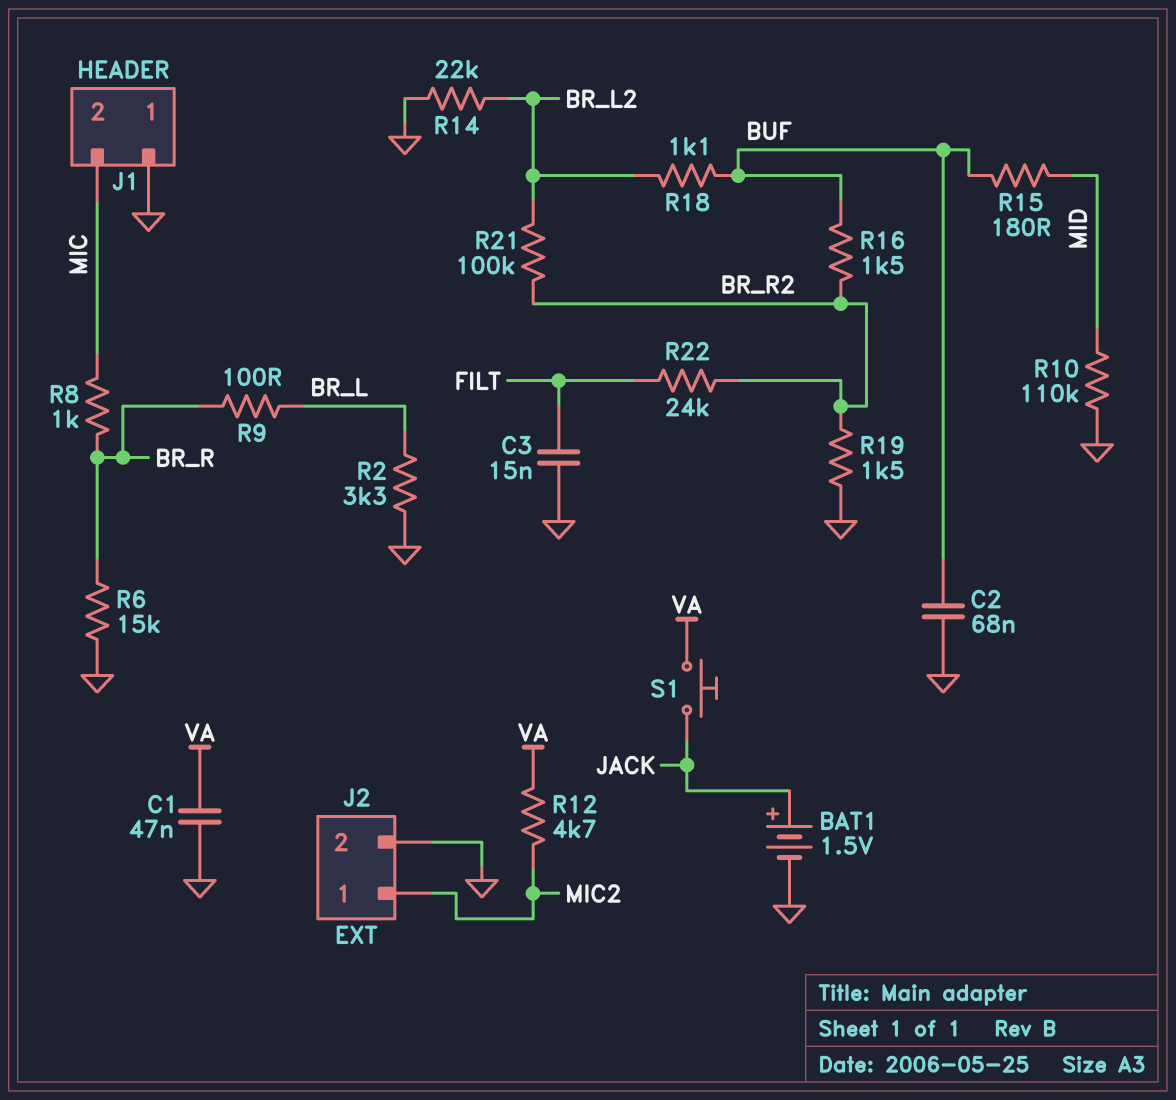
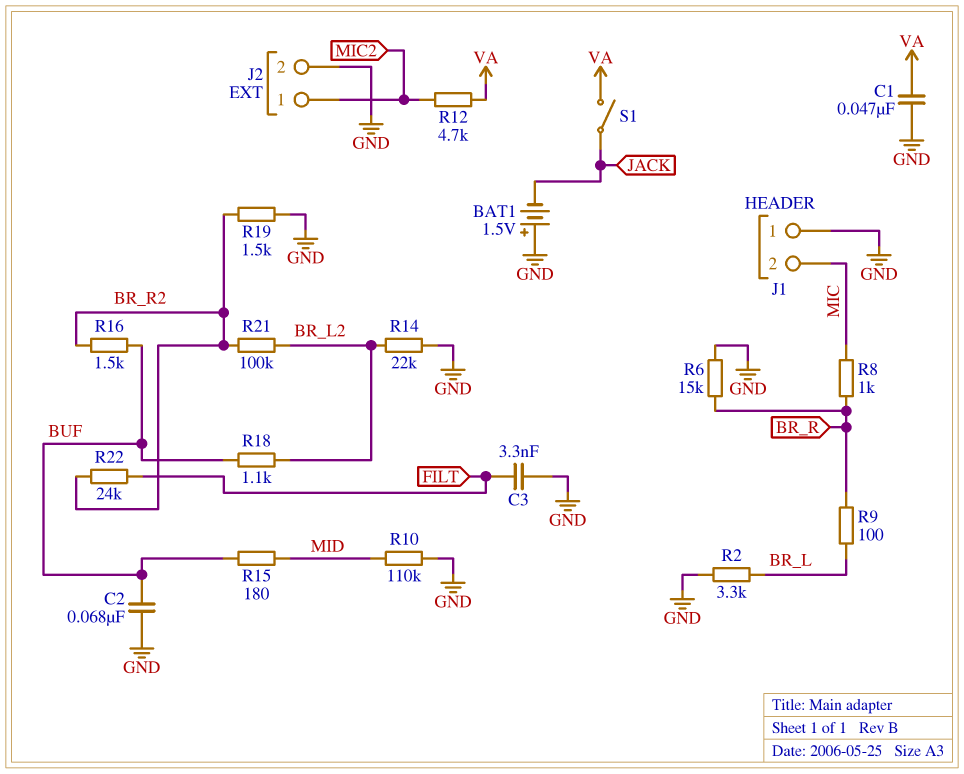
BAT1: 1.5V (plus JACK, minus GND) -> 1.5V (plus GND, minus JACK)
C3: 15nF (FILT, GND) -> 3.3nF (FILT, GND)
S1: button (JACK, VA) -> switch (JACK, VA)

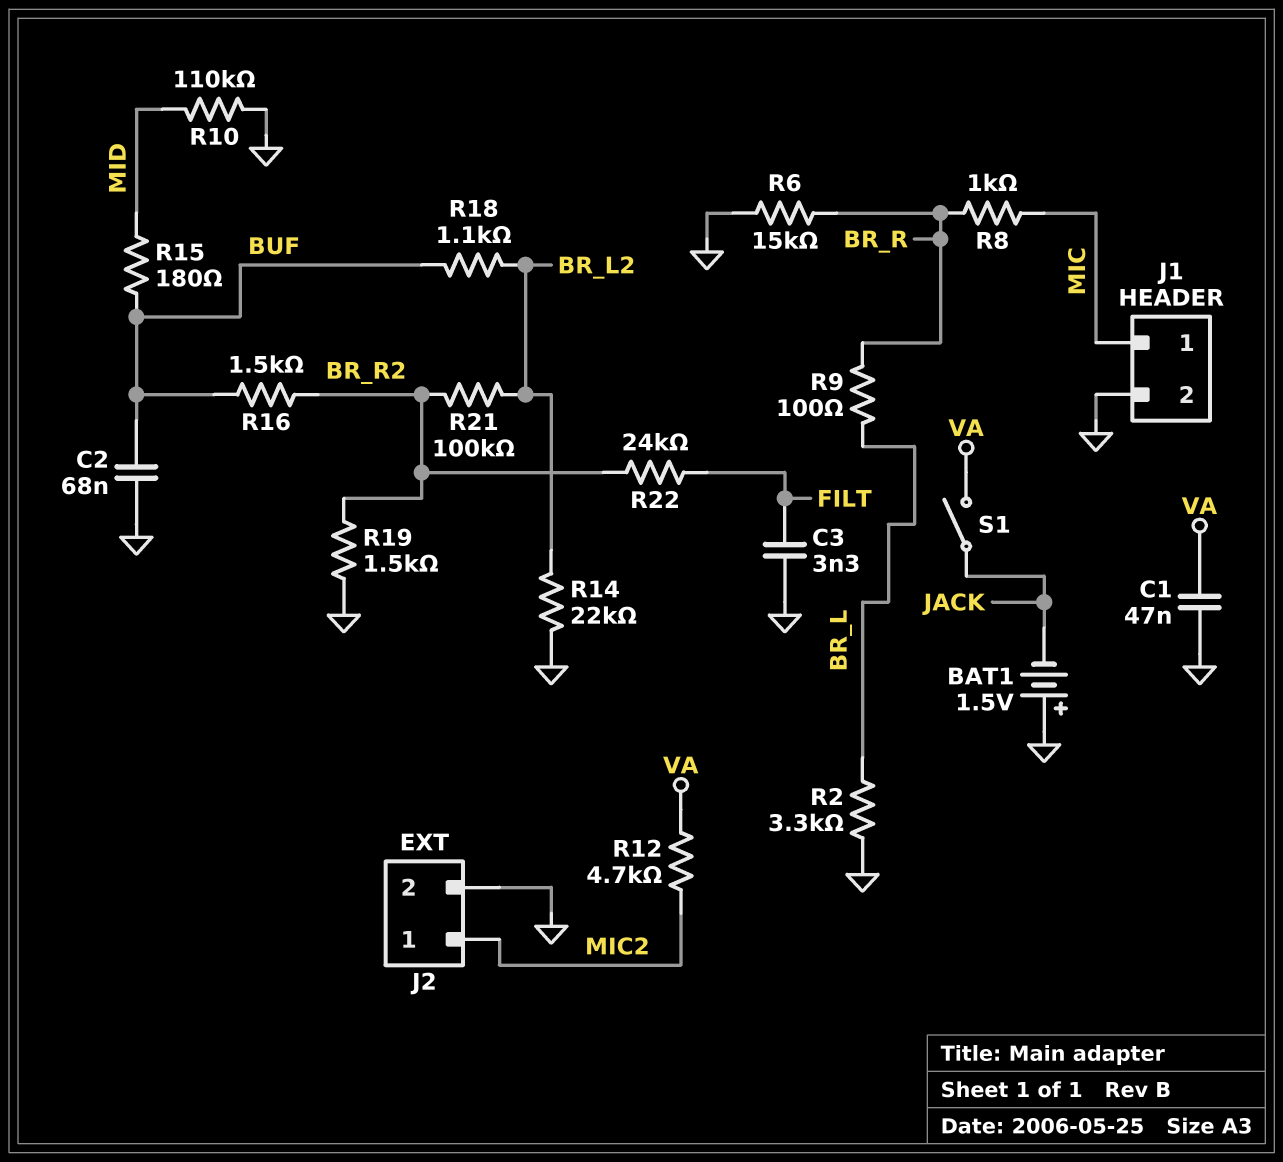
J1 pin 1: GND -> MIC
J1 pin 2: MIC -> GND

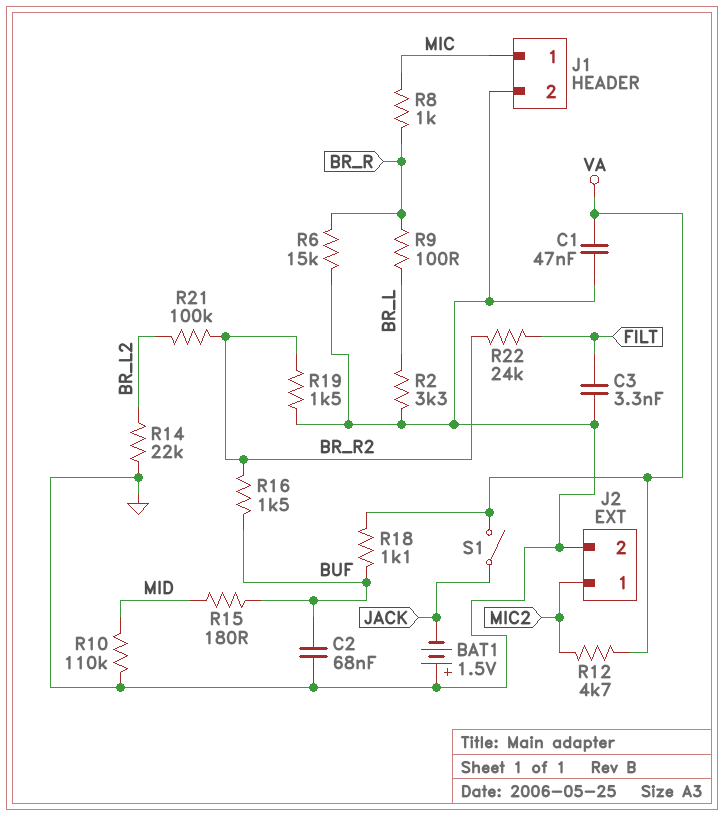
R18: 1.1k (BR_L2, BUF) -> 1.1k (BUF, VA)

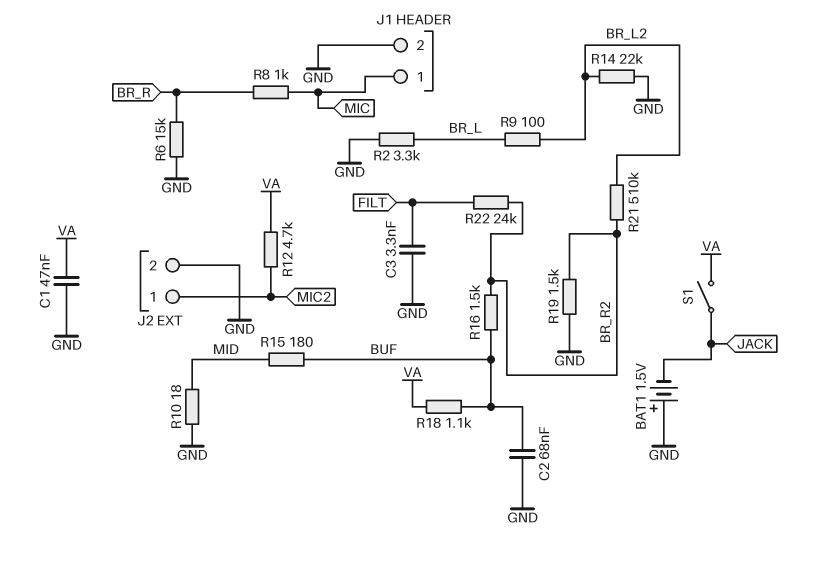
R9: 100 (BR_L, BR_R) -> 100 (BR_L, BR_L2)
R10: 110k (GND, MID) -> 18 (GND, MID)
R21: 100k (BR_L2, BR_R2) -> 510k (BR_L2, BR_R2)

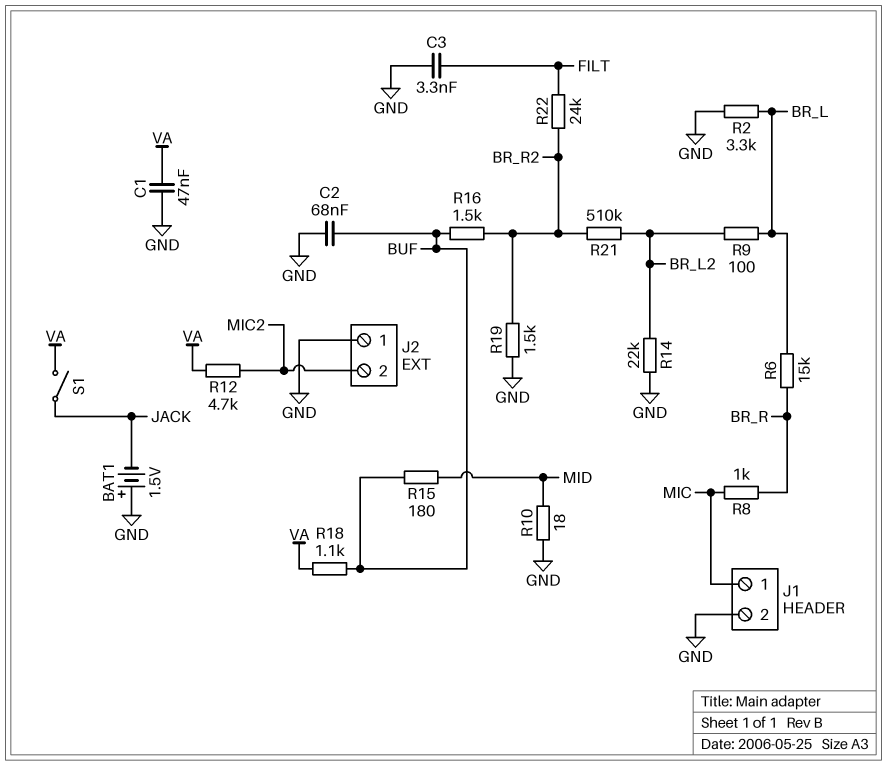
J2 pin 1: MIC2 -> GND
J2 pin 2: GND -> MIC2
R6: 15k (BR_R, GND) -> 15k (BR_L, BR_R)

